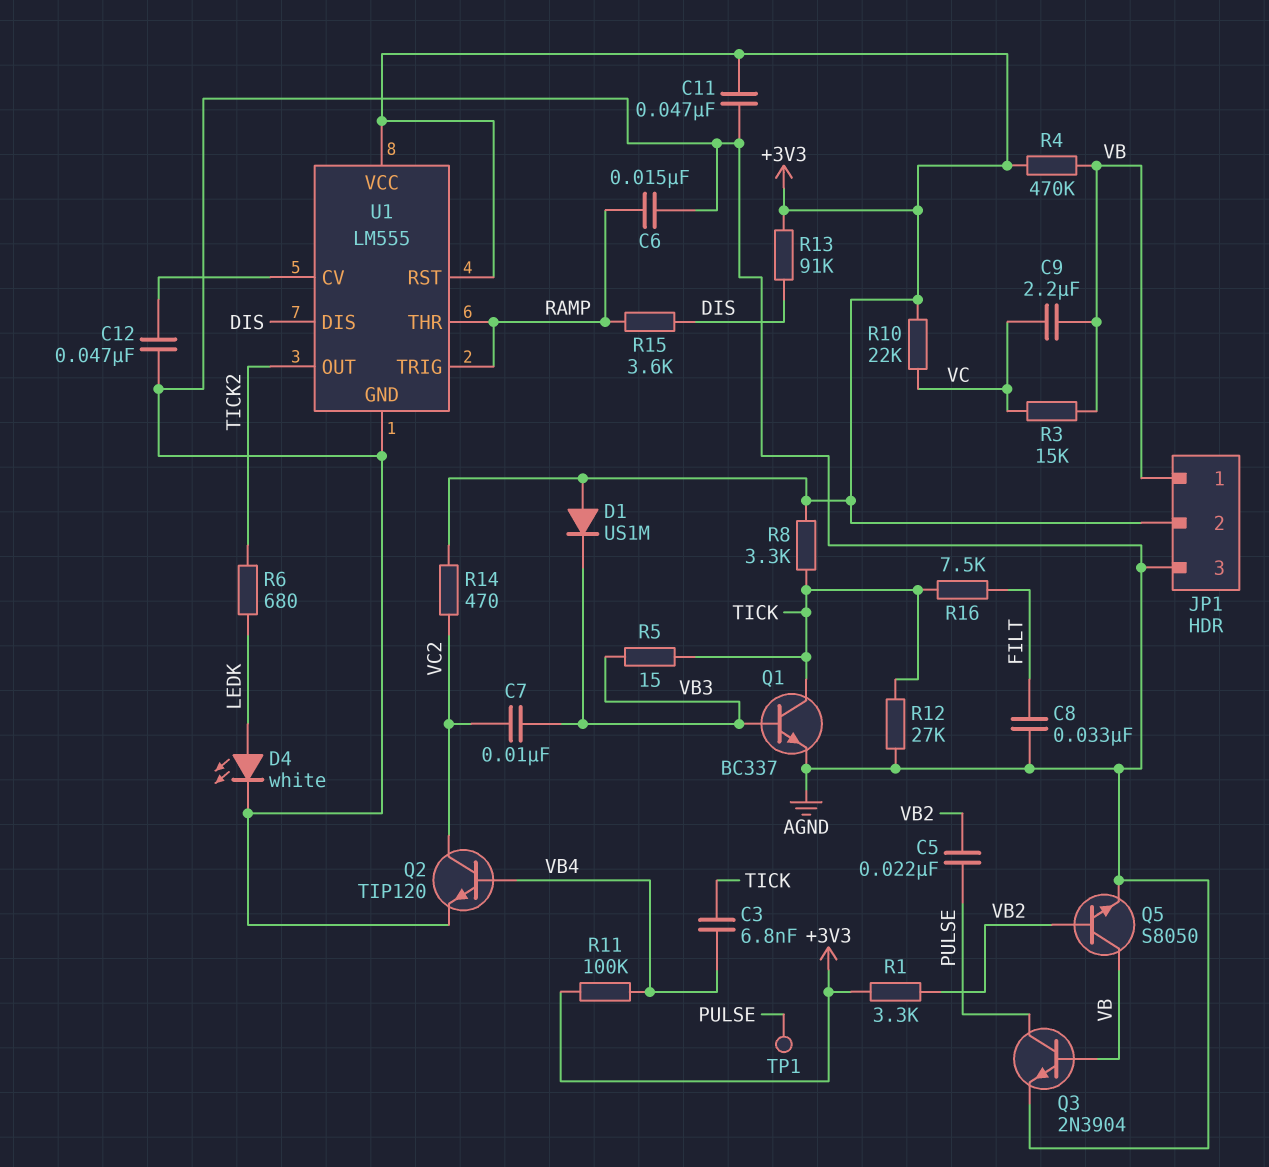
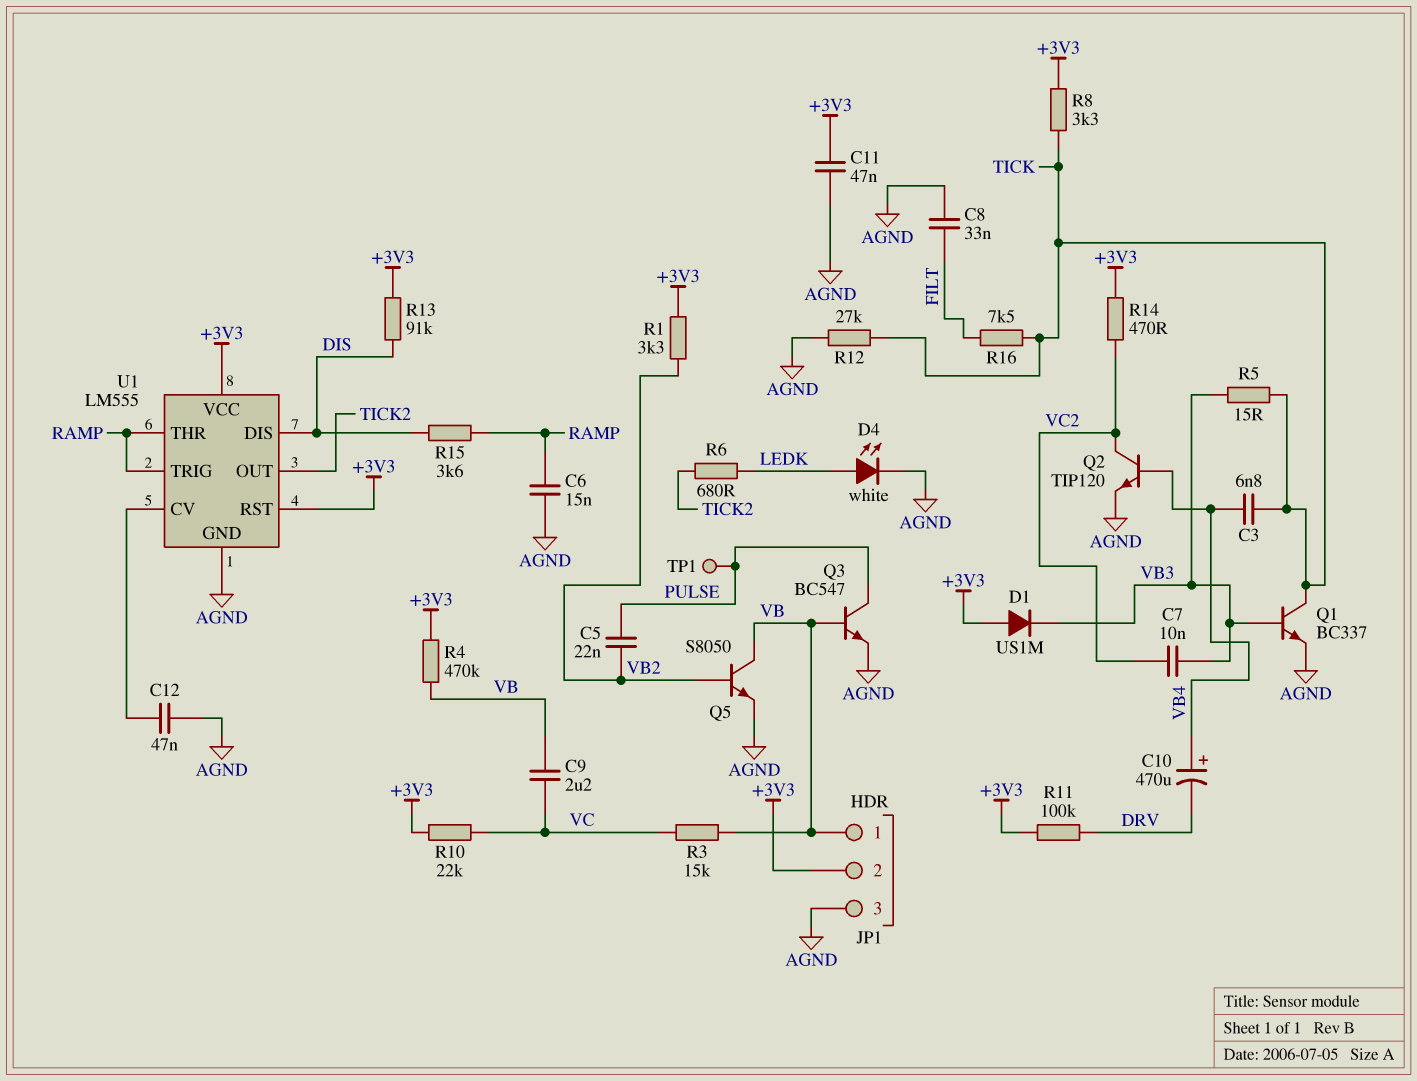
C10: none -> 470uF (plus VB4, minus DRV)
Q3: NPN 2N3904 (B VB, C PULSE, E AGND) -> NPN BC547 (B VB, C PULSE, E AGND)
R11: 100k (+3V3, VB4) -> 100k (+3V3, DRV)

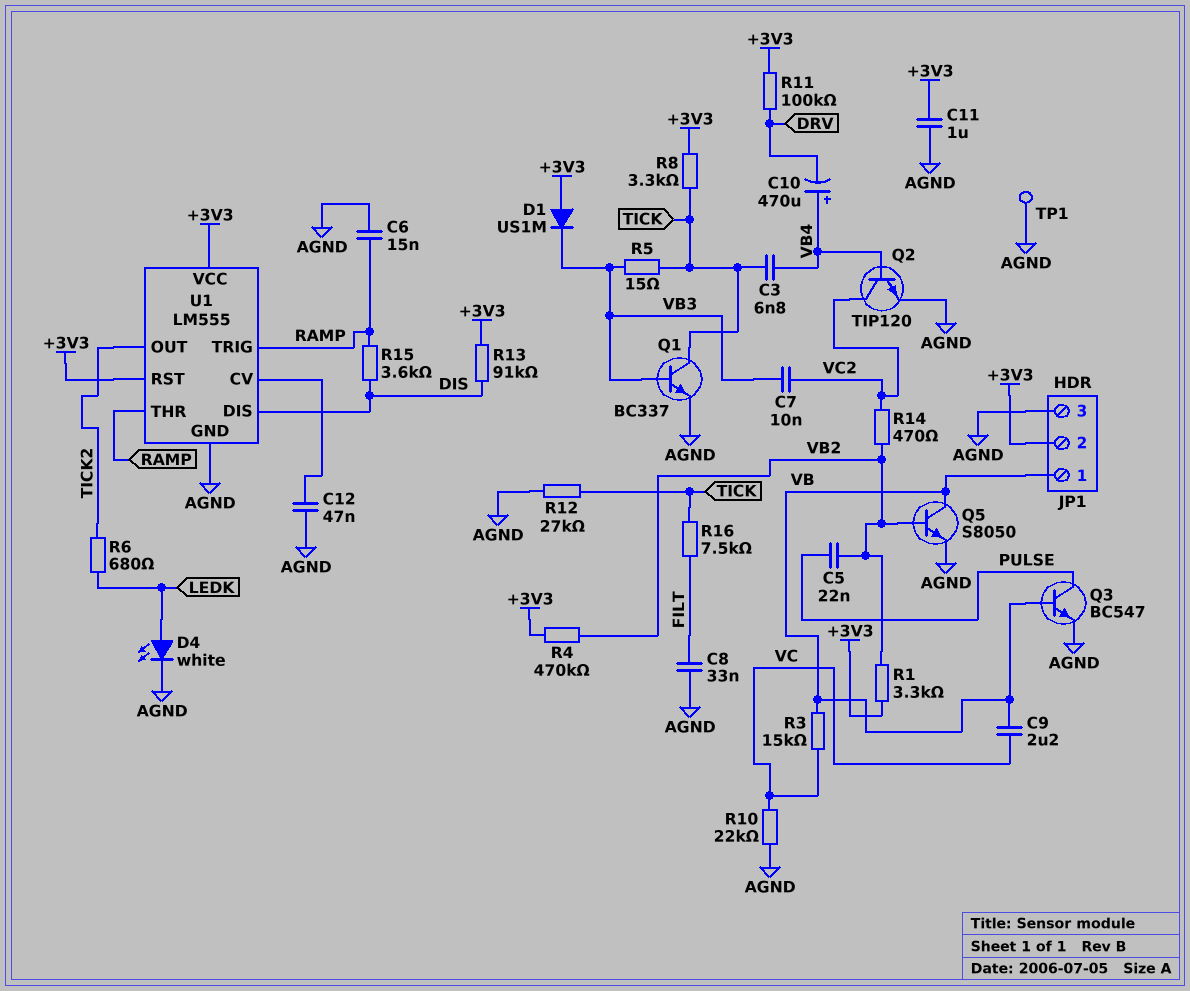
C11: 47nF (+3V3, AGND) -> 1uF (+3V3, AGND)
R4: 470k (+3V3, VB) -> 470k (+3V3, VB2)
R10: 22k (+3V3, VC) -> 22k (AGND, VC)
R14: 470 (+3V3, VC2) -> 470 (VB2, VC2)
TP1: test point (PULSE) -> test point (AGND)

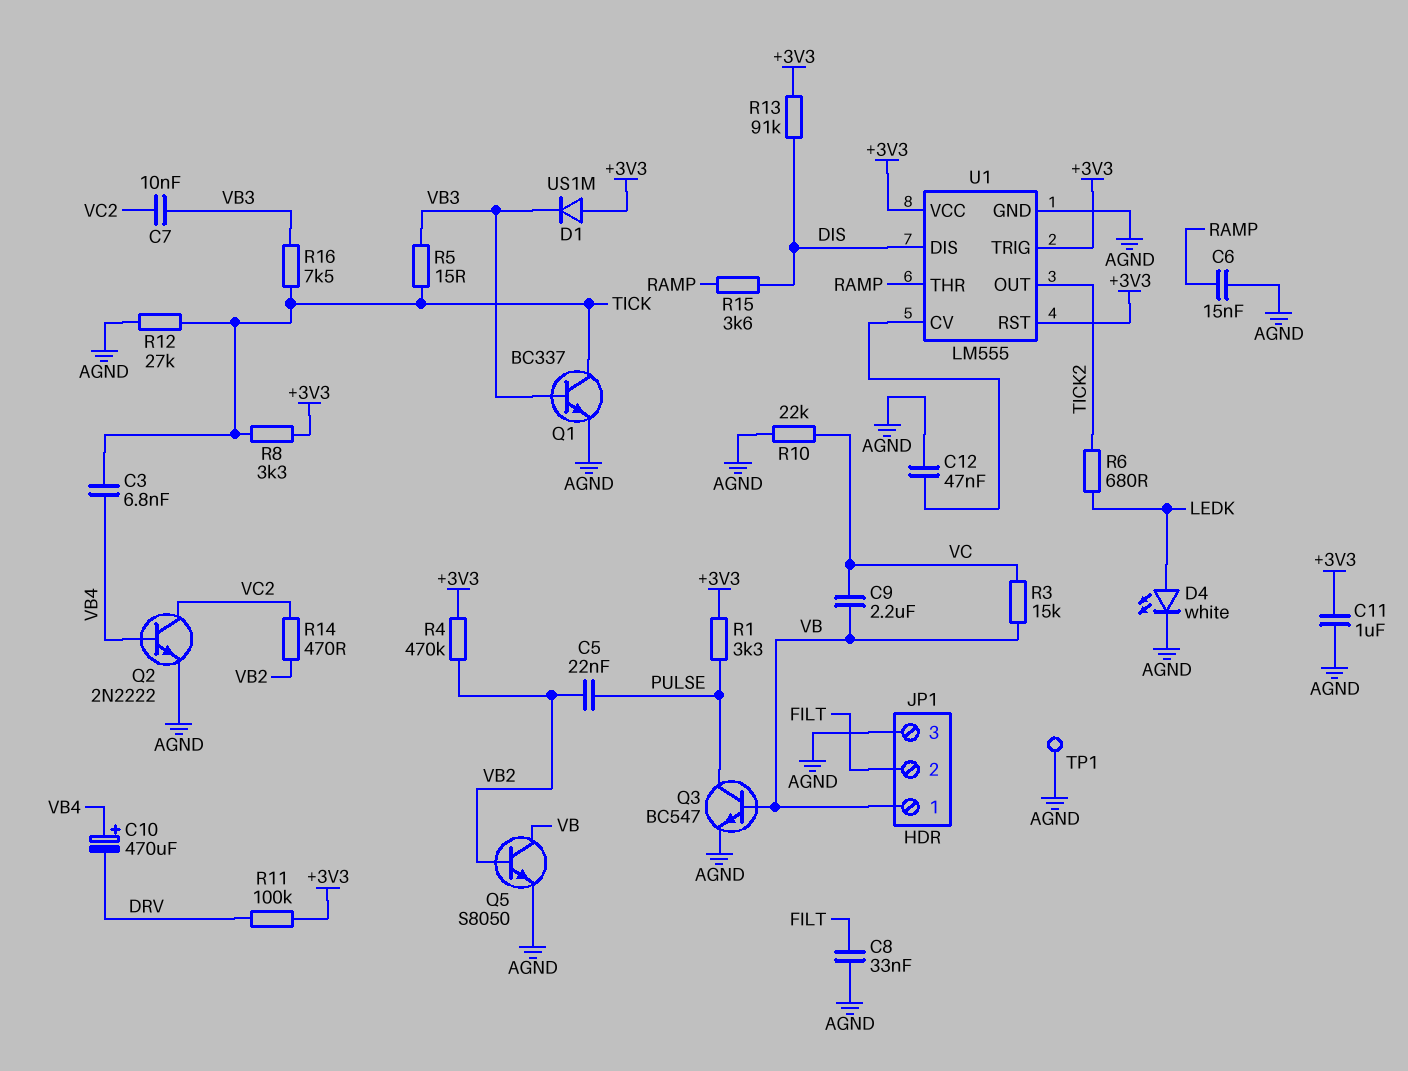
JP1 pin 2: +3V3 -> FILT
Q2: NPN TIP120 (B VB4, C VC2, E AGND) -> NPN 2N2222 (B VB4, C VC2, E AGND)
R1: 3.3k (+3V3, VB2) -> 3.3k (+3V3, PULSE)
R16: 7.5k (FILT, TICK) -> 7.5k (TICK, VB3)
U1 pin TRIG: RAMP -> +3V3

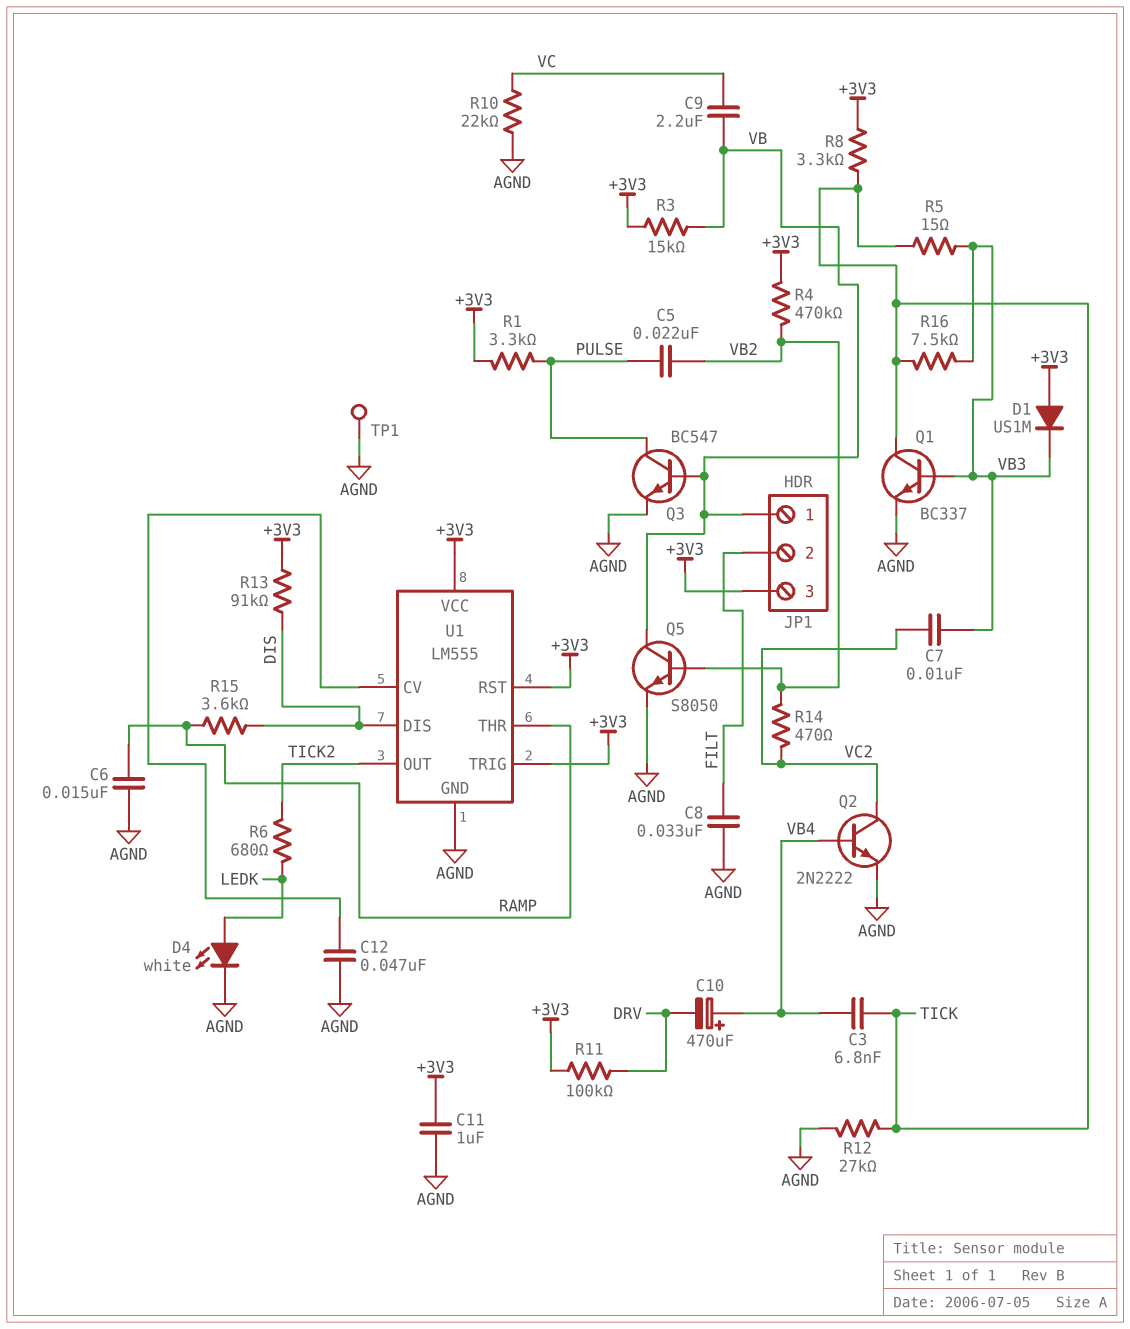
JP1 pin 3: AGND -> +3V3
R3: 15k (VB, VC) -> 15k (+3V3, VB)

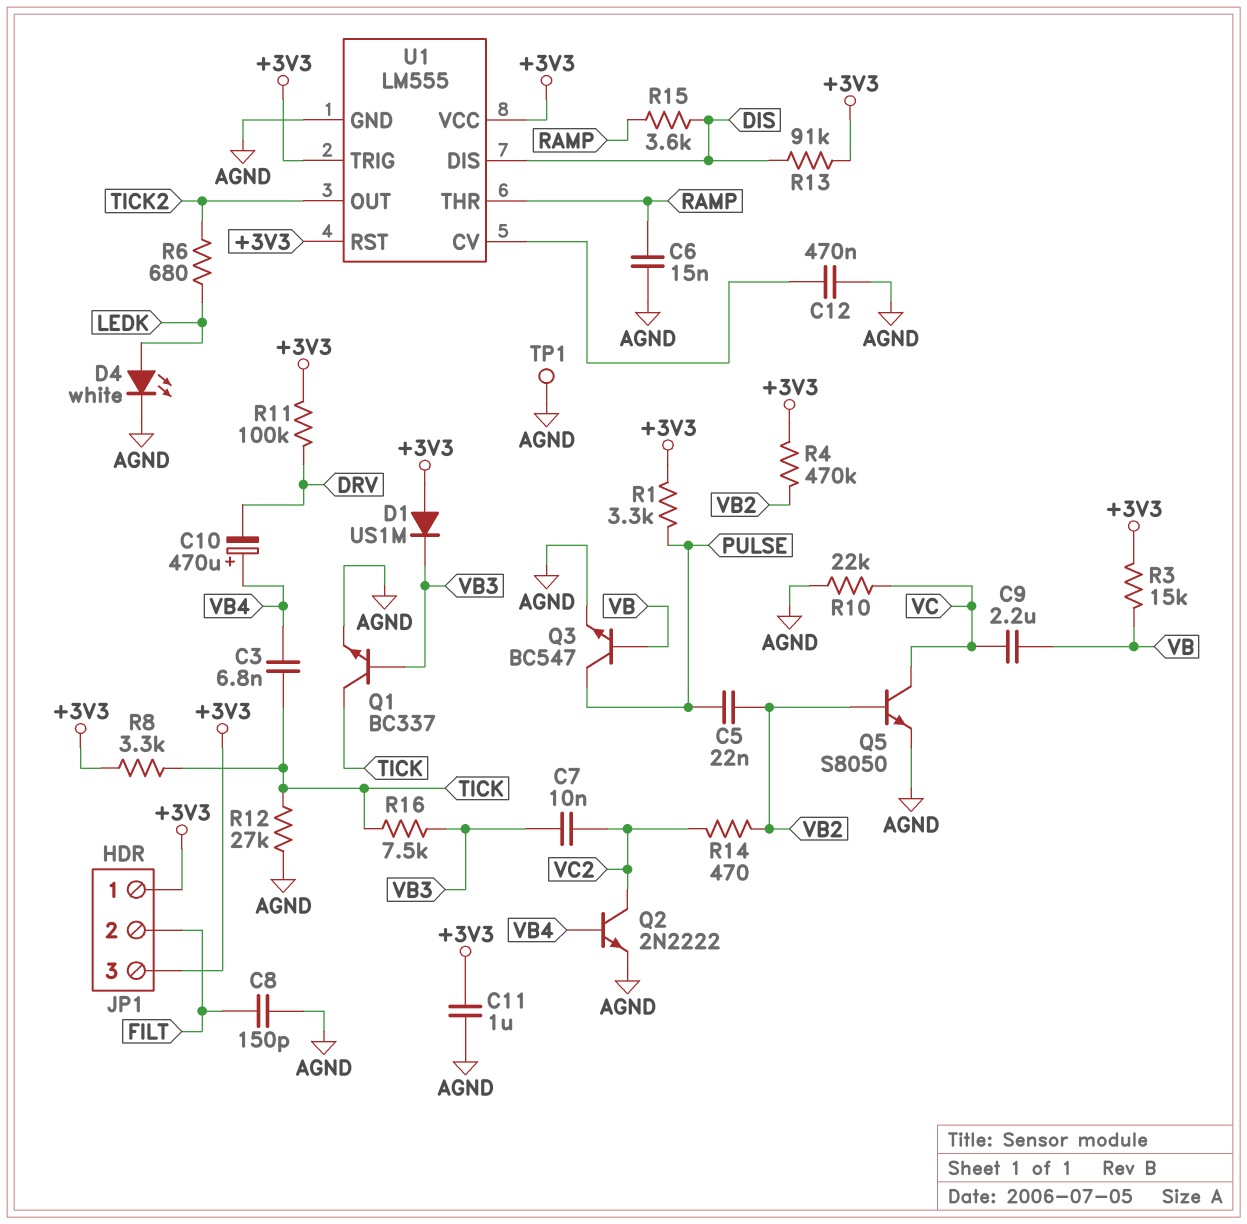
C8: 33nF (AGND, FILT) -> 150pF (AGND, FILT)
C12: 47nF (AGND, U1/CV) -> 470nF (AGND, U1/CV)
JP1 pin 1: VB -> +3V3
Q5: NPN S8050 (B VB2, C VB, E AGND) -> NPN S8050 (B VB2, C VC, E AGND)
R5: 15 (TICK, VB3) -> none

